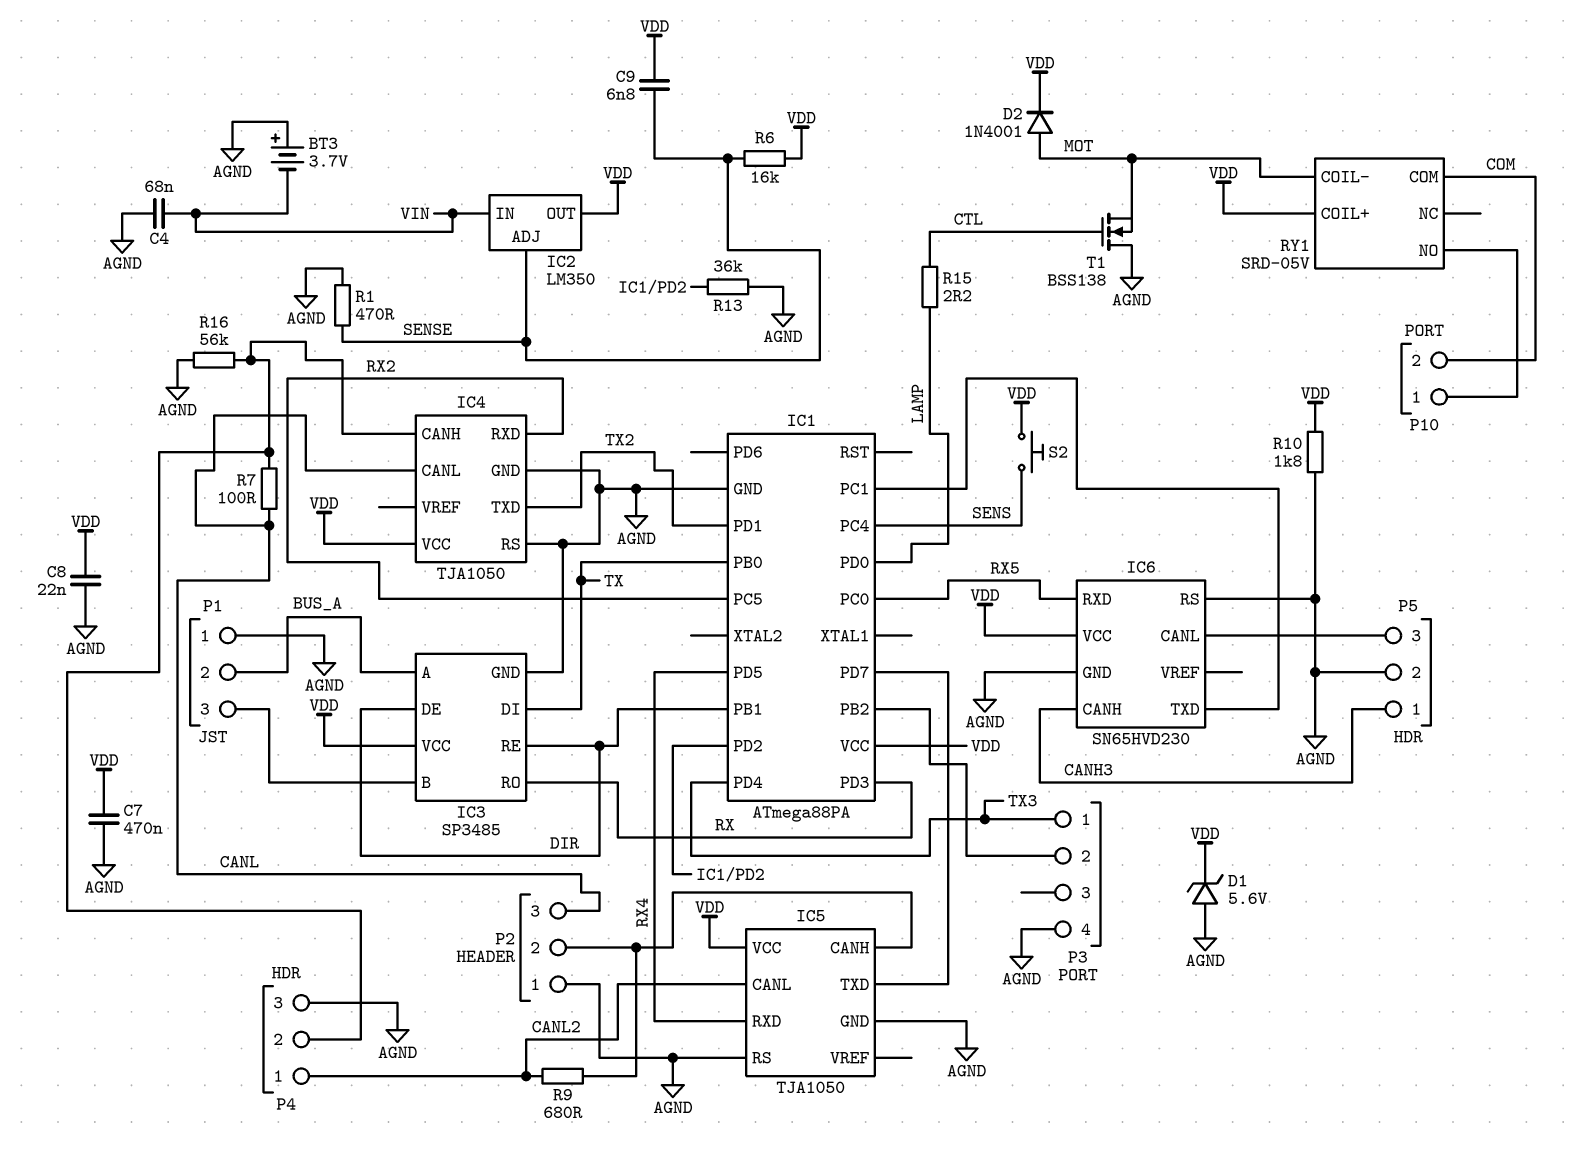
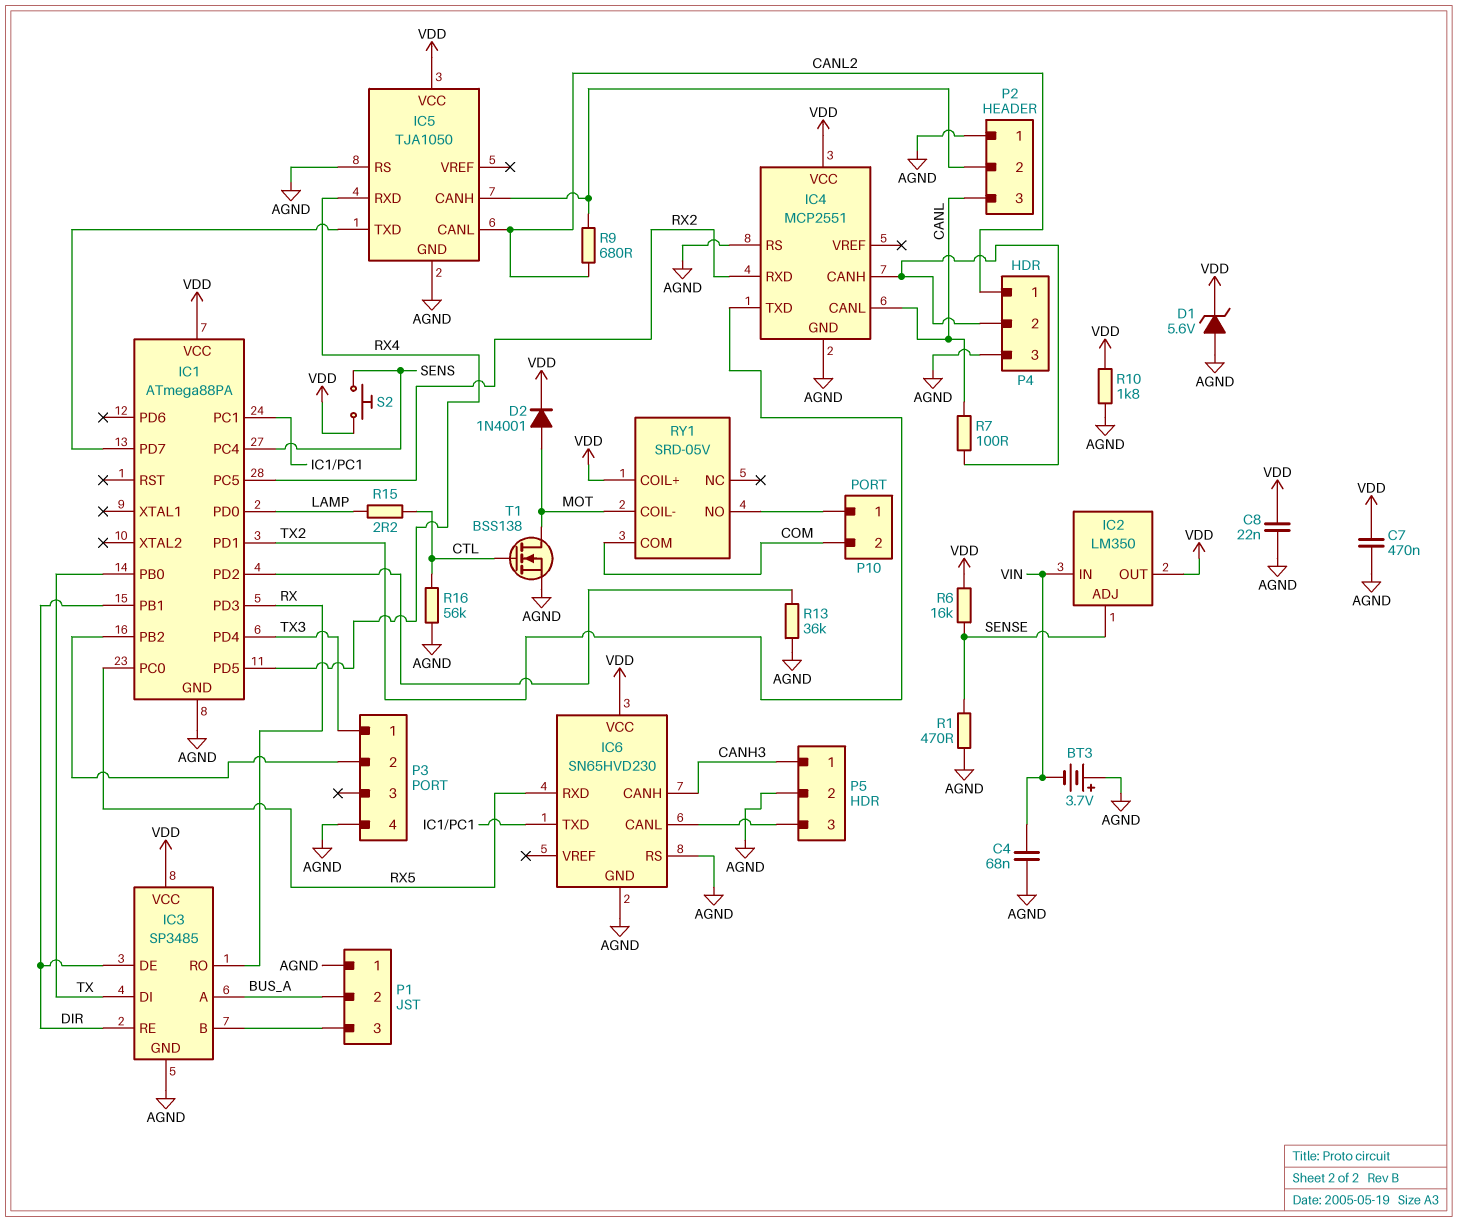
C9: 6.8nF (SENSE, VDD) -> none
IC4: TJA1050 -> MCP2551
R16: 56k (AGND, IC4/CANH) -> 56k (AGND, CTL)
T1: NMOS BSS138 (G CTL, D AGND, S MOT) -> NMOS BSS138 (G CTL, D MOT, S AGND)

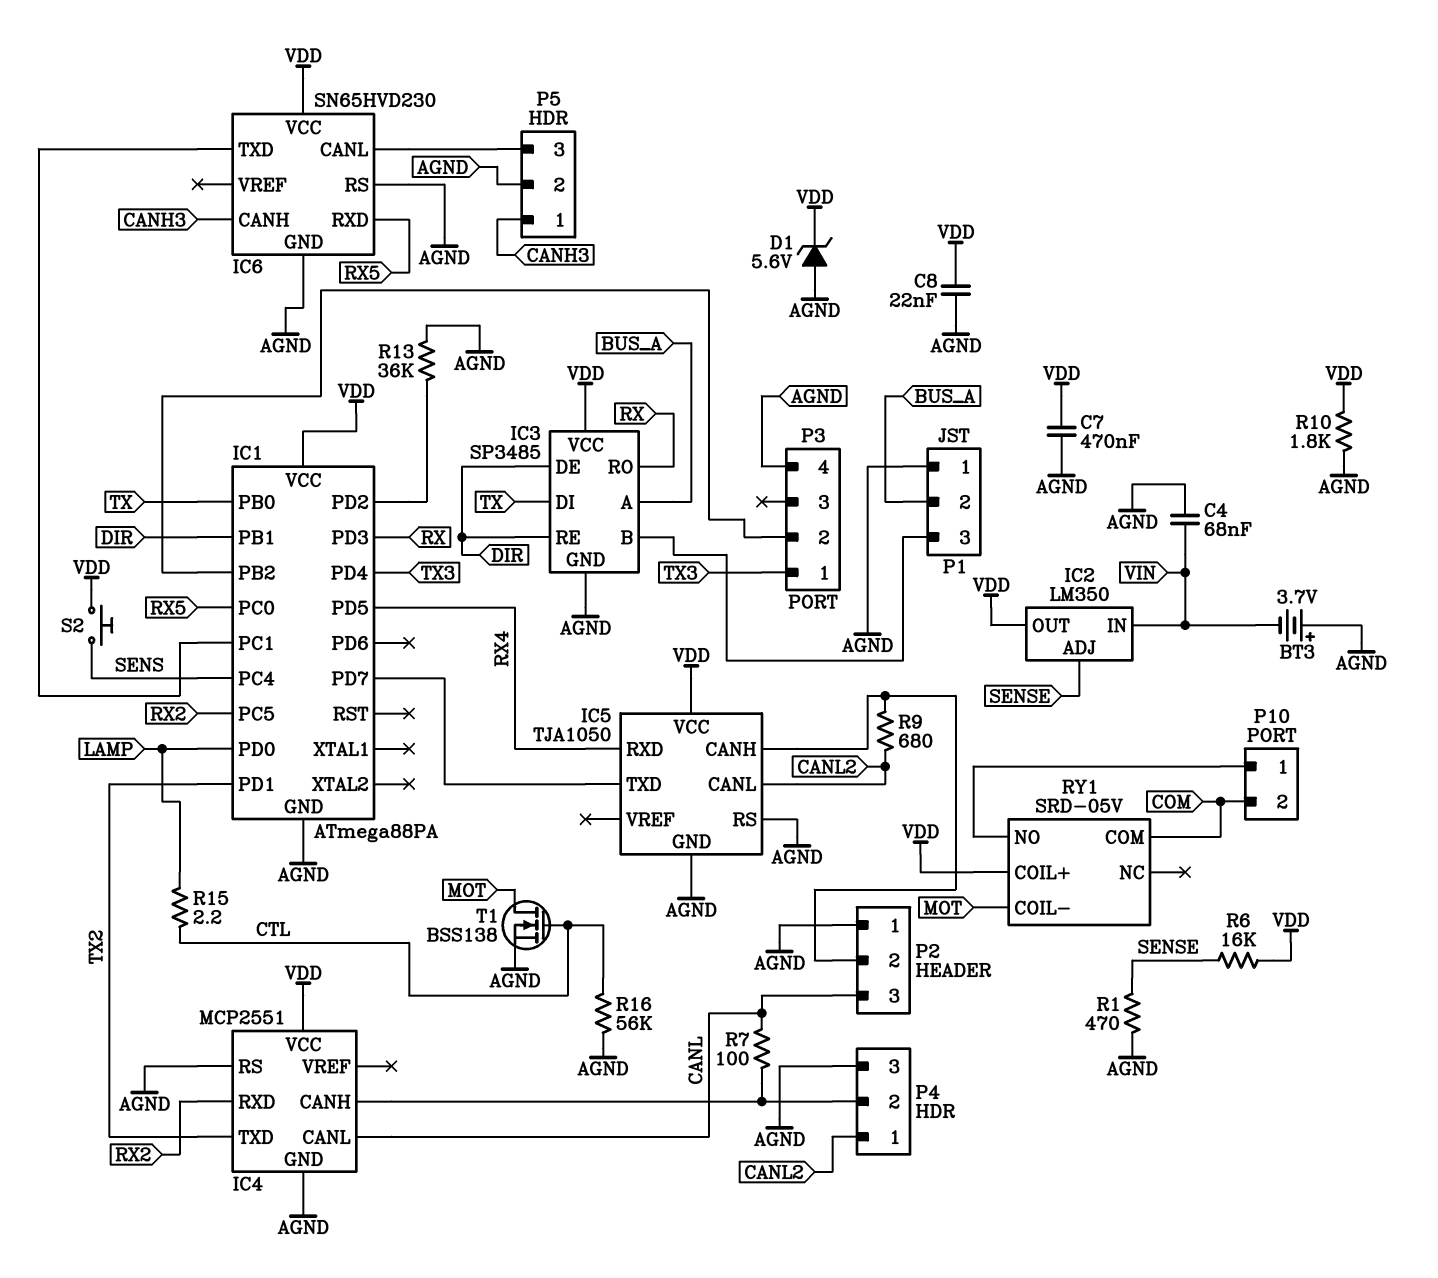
D2: diode 1N4001 (A MOT, K VDD) -> none

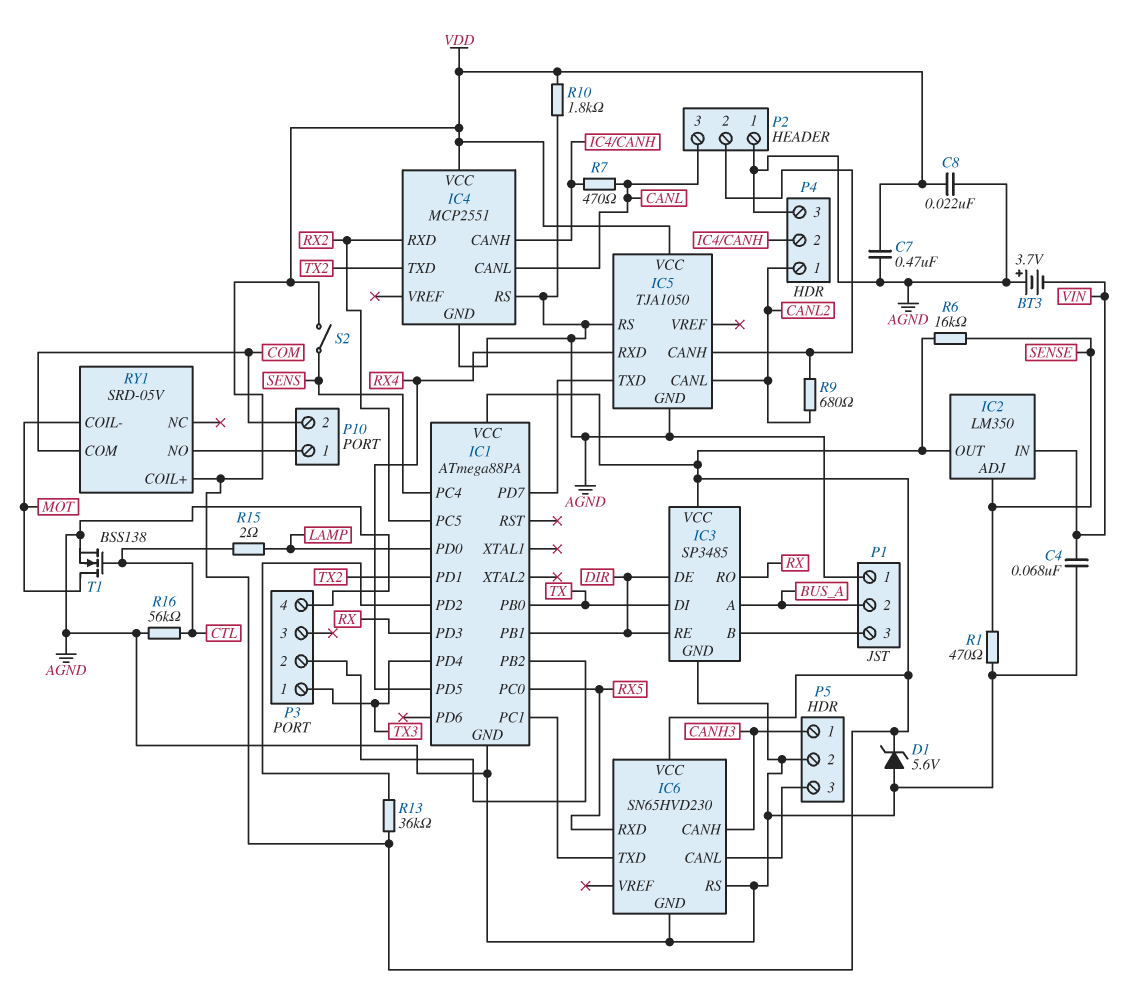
R7: 100 (CANL, IC4/CANH) -> 470 (CANL, IC4/CANH)
R13: 36k (AGND, IC1/PD2) -> 36k (IC1/PD2, VDD)
R15: 2.2 (CTL, LAMP) -> 2 (CTL, LAMP)
S2: button (SENS, VDD) -> switch (SENS, VDD)

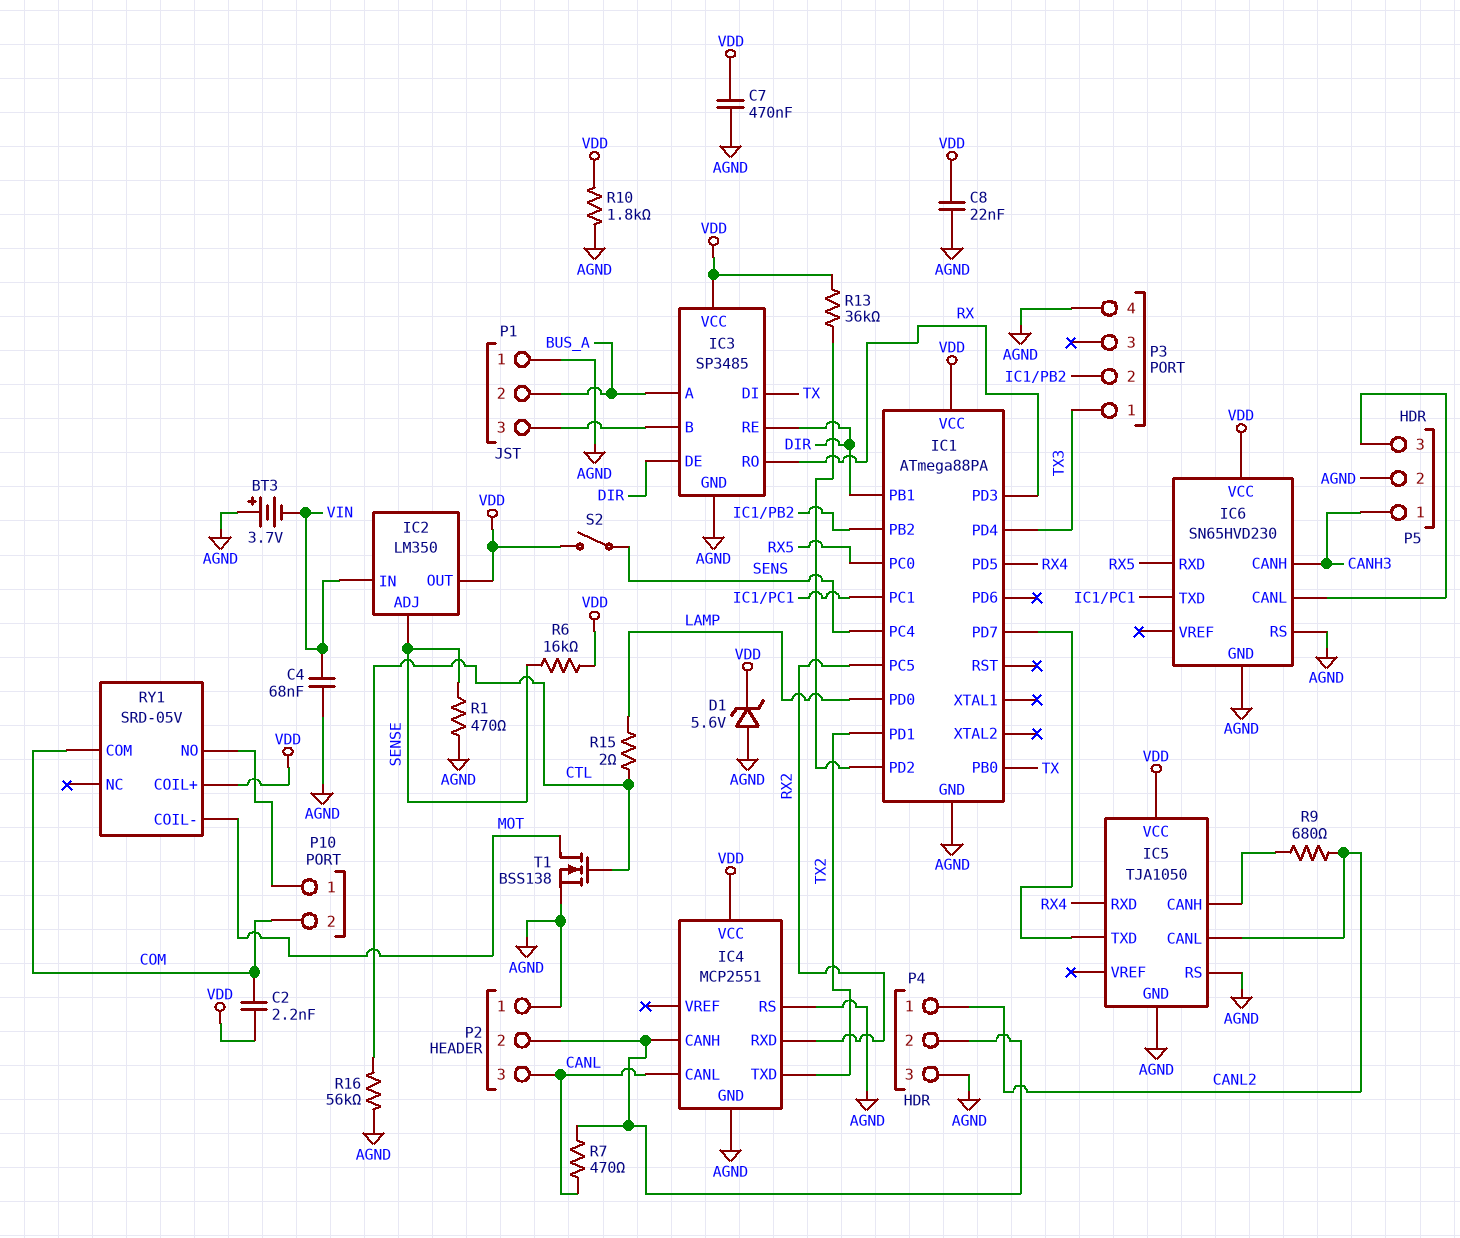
C2: none -> 2.2nF (COM, VDD)
P2 pin 2: IC5/CANH -> IC4/CANH

